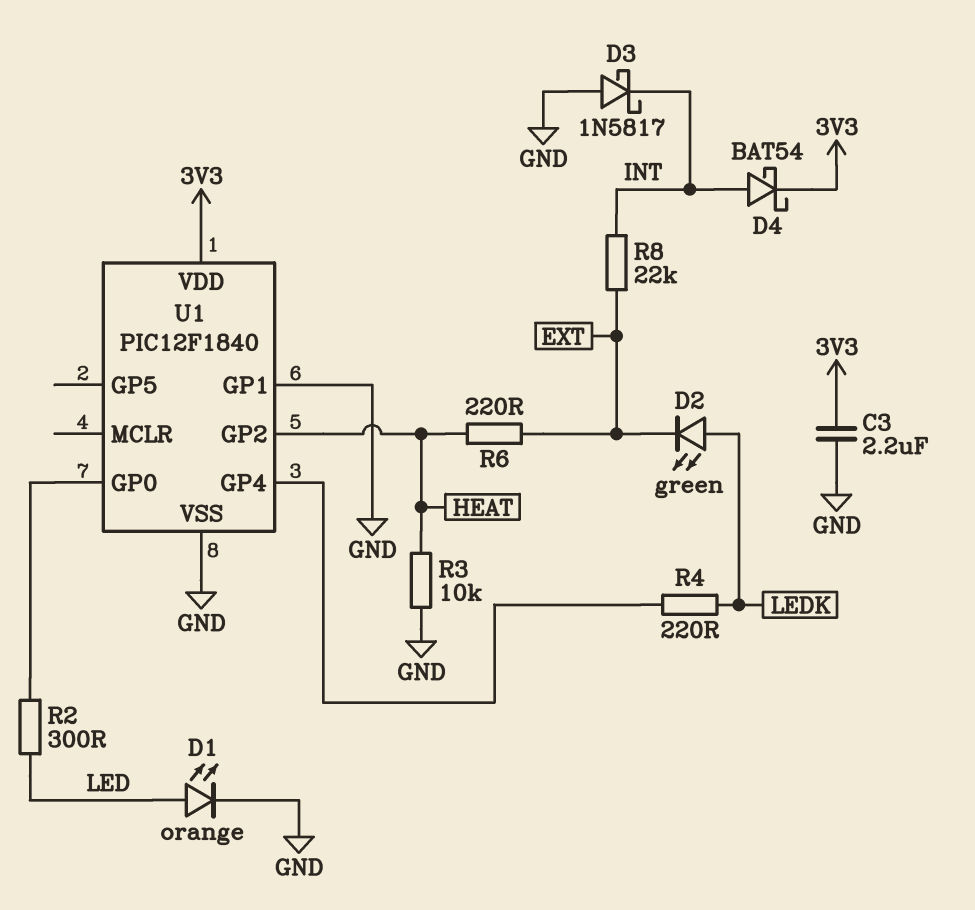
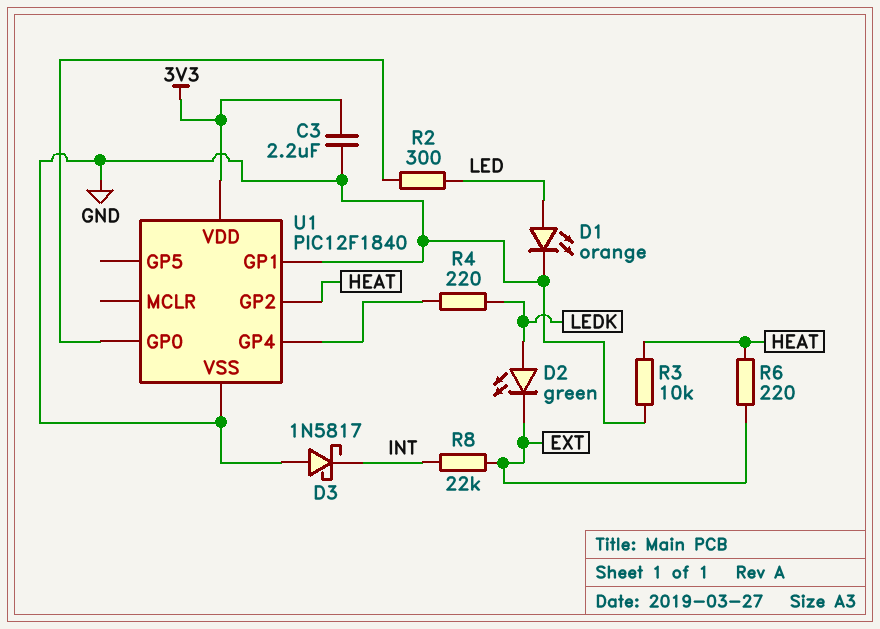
D4: schottky BAT54 (A INT, K 3V3) -> none

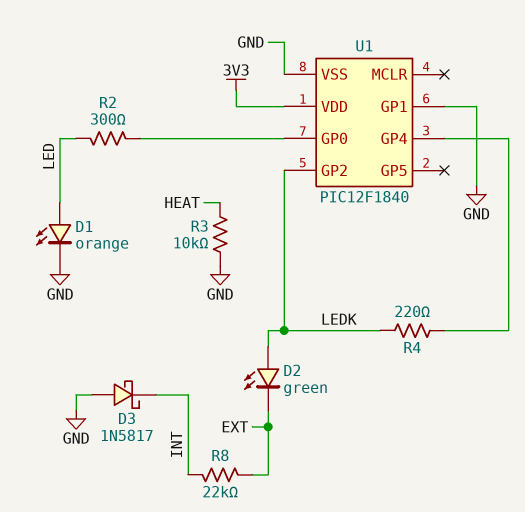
C3: 2.2uF (3V3, GND) -> none
R6: 220 (EXT, HEAT) -> none
U1 pin GP2: HEAT -> LEDK

